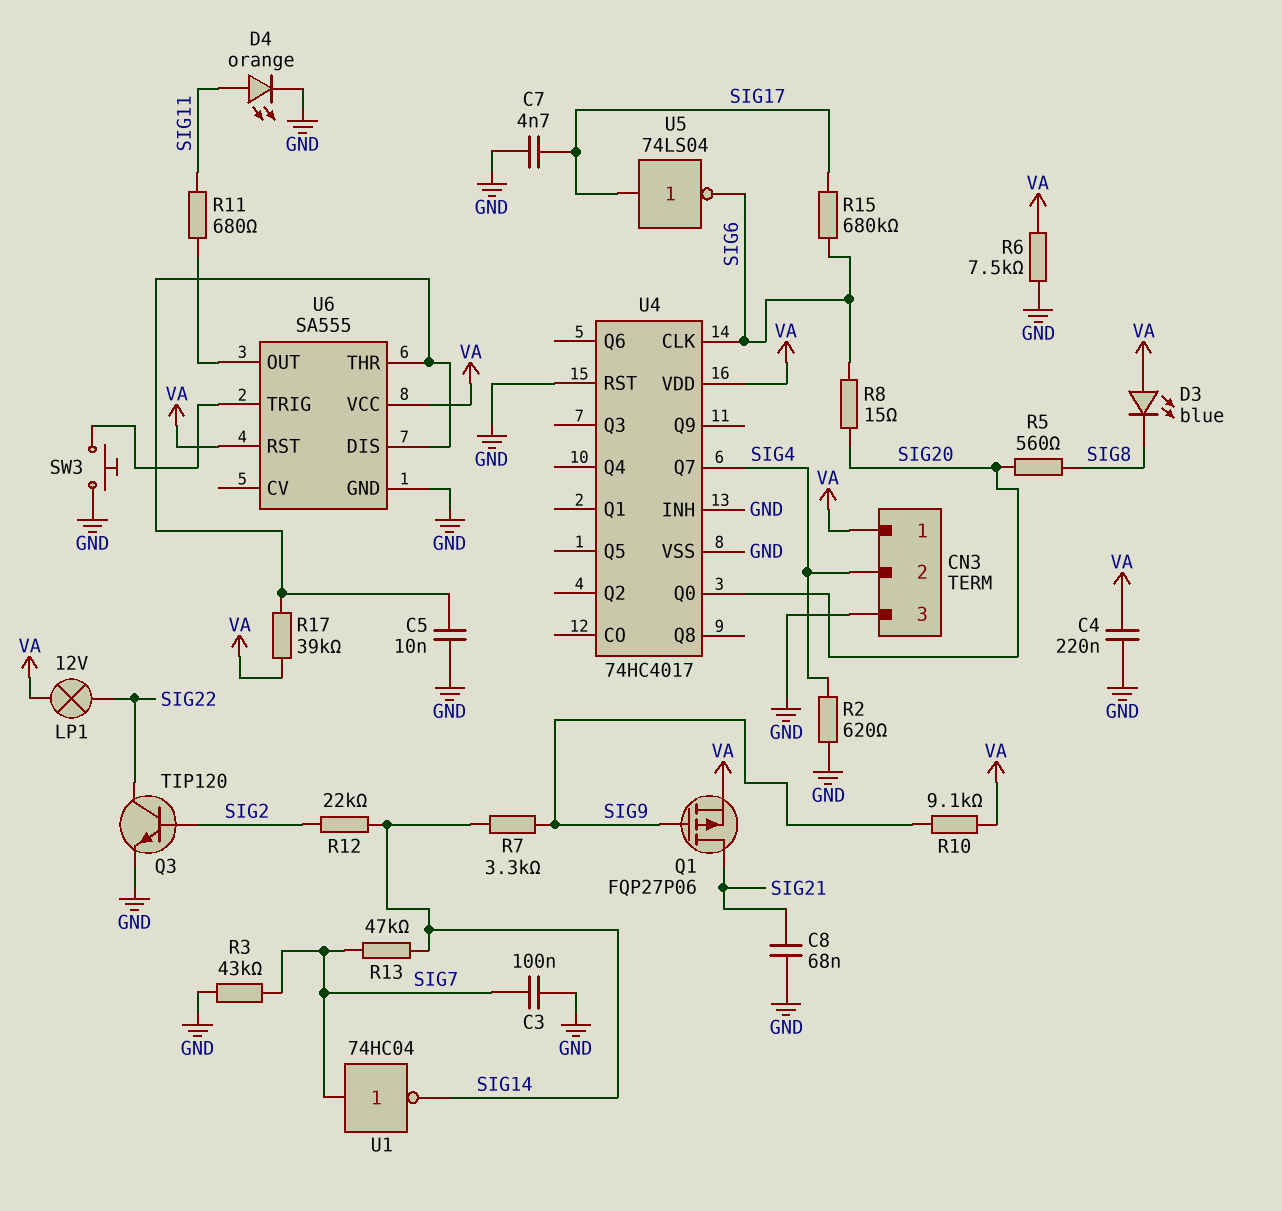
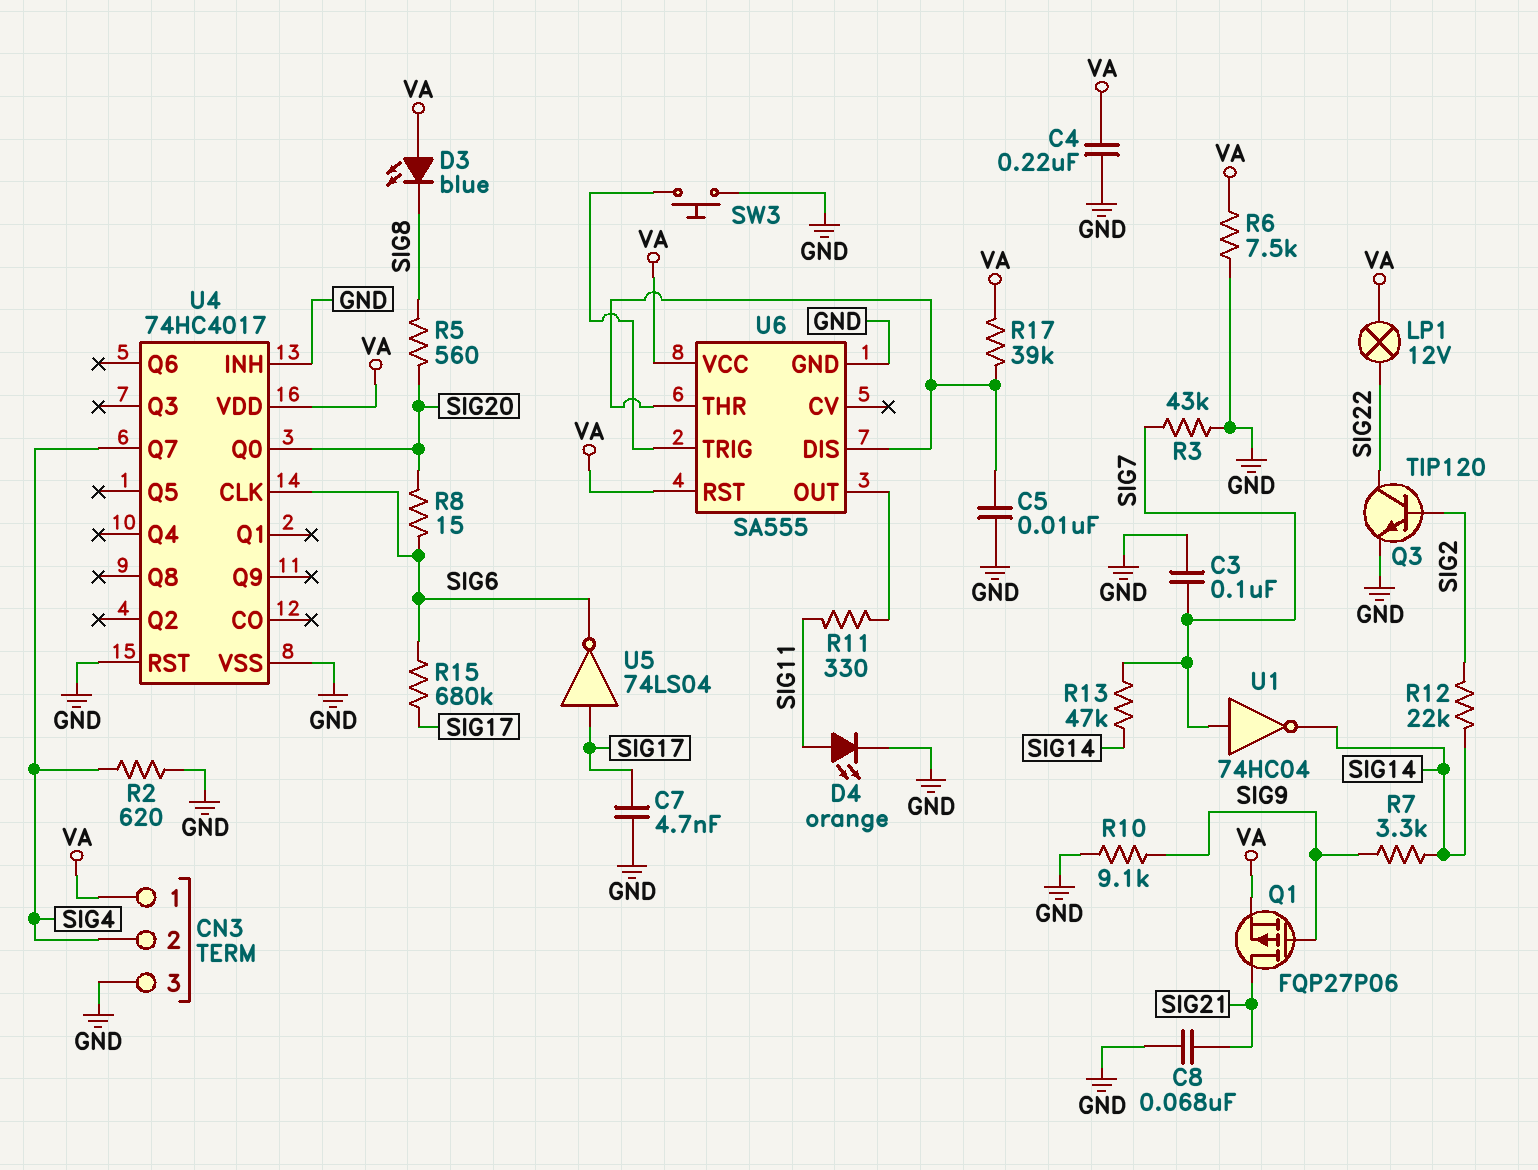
R10: 9.1k (SIG9, VA) -> 9.1k (GND, SIG9)
R11: 680 (SIG11, U6/OUT) -> 330 (SIG11, U6/OUT)

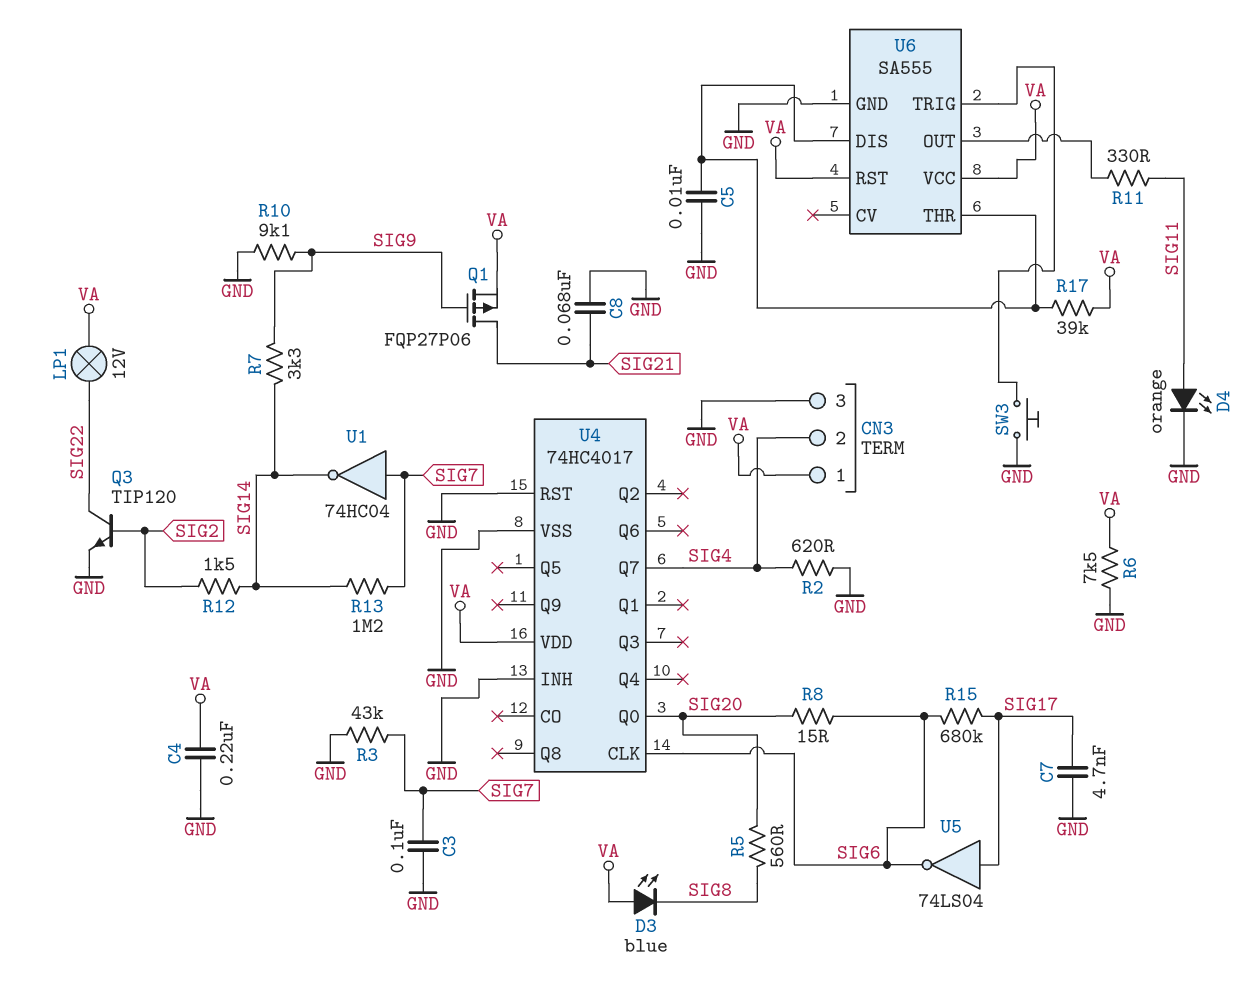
R12: 22k (SIG2, SIG14) -> 1.5k (SIG2, SIG14)
R13: 47k (SIG7, SIG14) -> 1.2M (SIG7, SIG14)

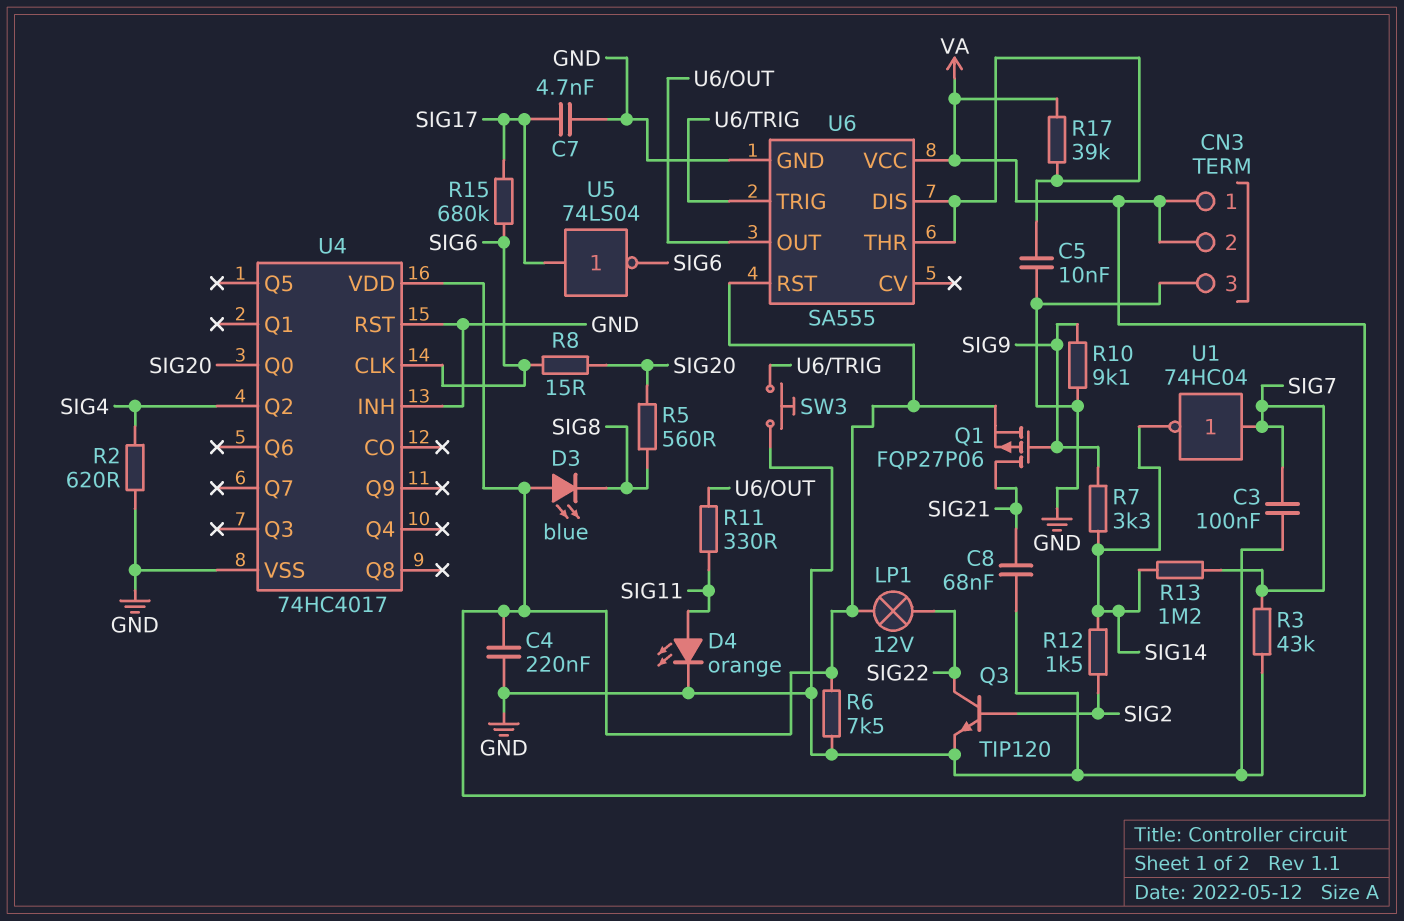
CN3 pin 2: SIG4 -> VA
U4 pin Q2: none -> SIG4
U4 pin Q7: SIG4 -> none

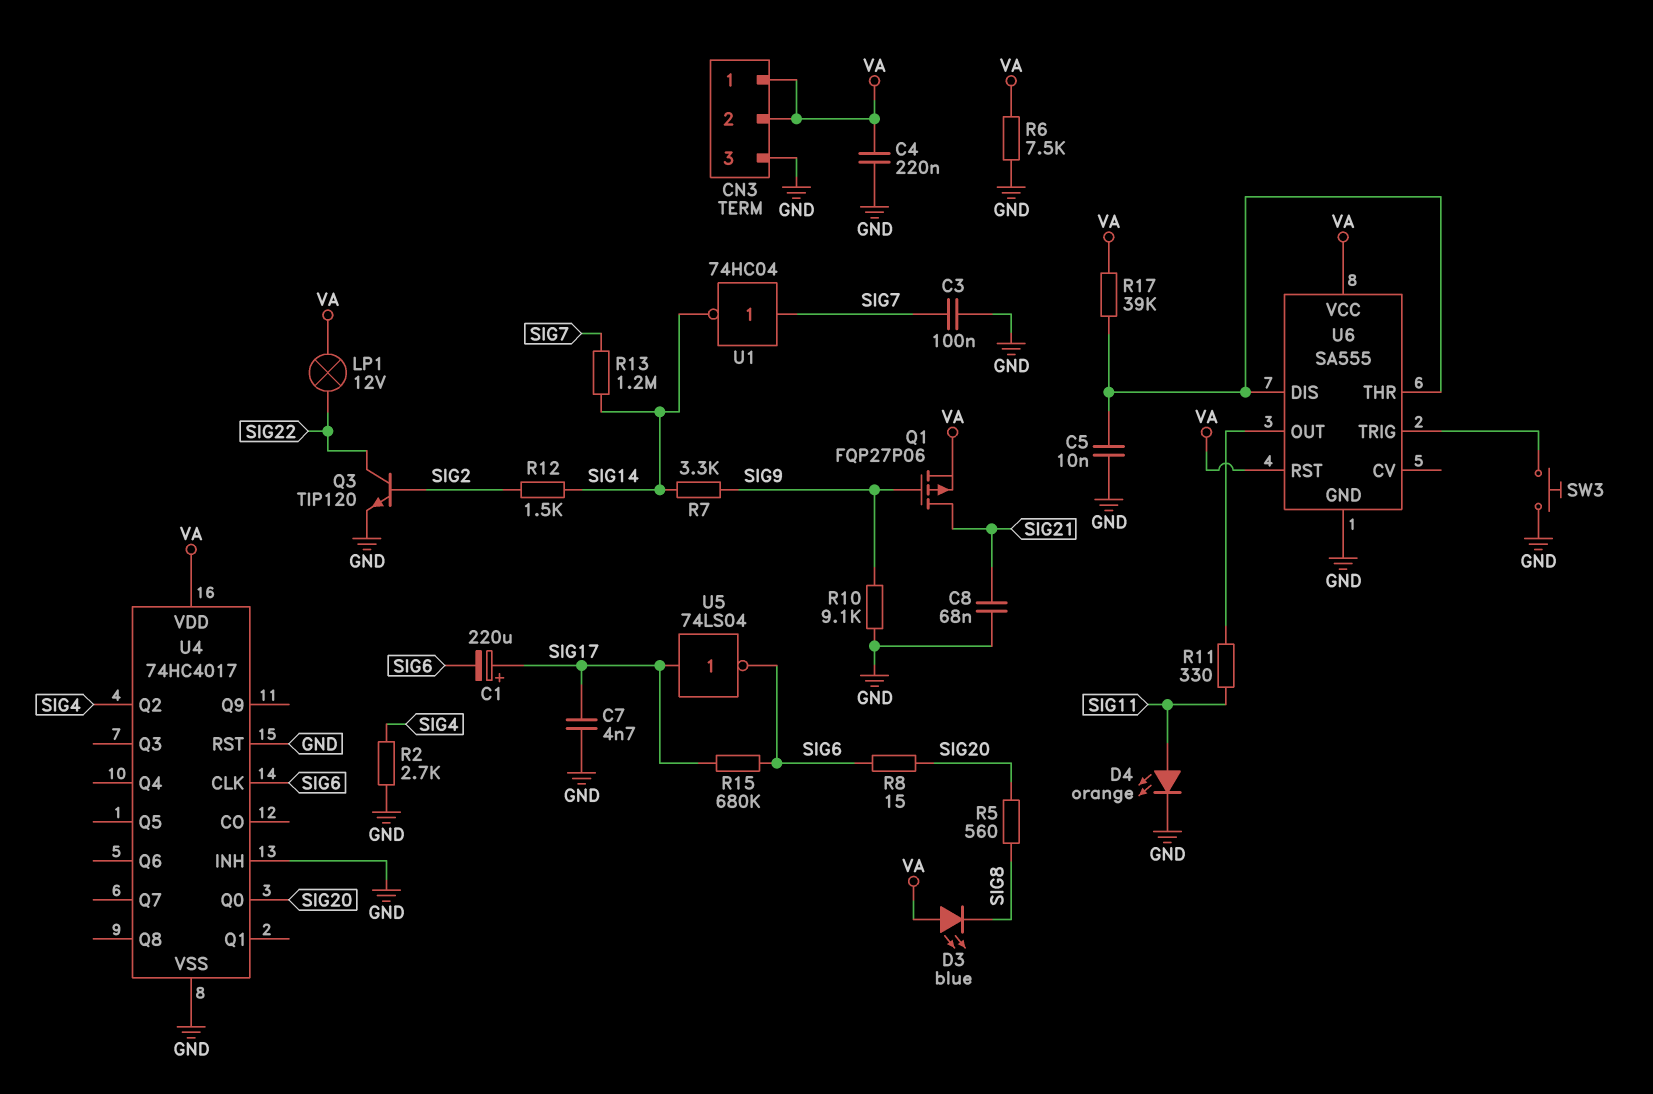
C1: none -> 220uF (plus SIG17, minus SIG6)
R2: 620 (GND, SIG4) -> 2.7k (GND, SIG4)
R3: 43k (GND, SIG7) -> none

